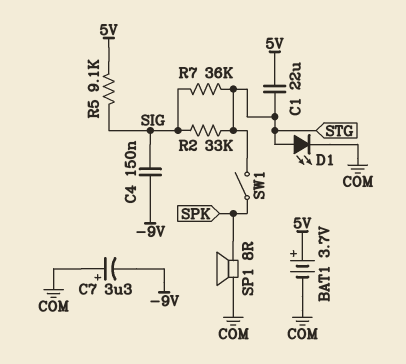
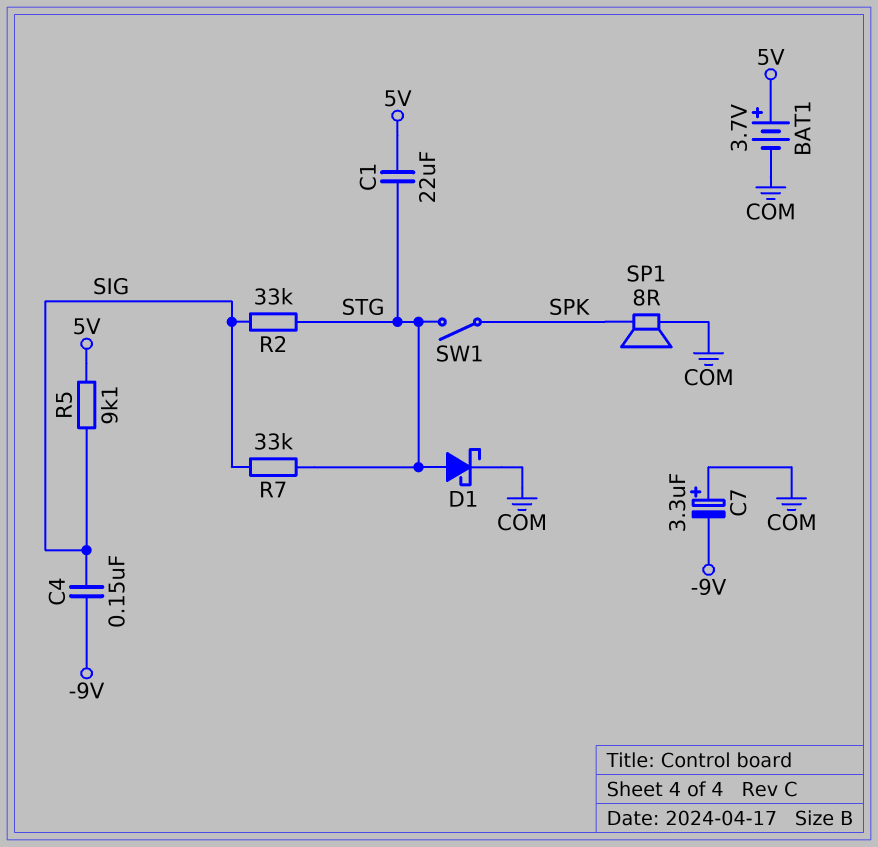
D1: LED (A STG, K COM) -> schottky (A STG, K COM)
R7: 36k (SIG, STG) -> 33k (SIG, STG)

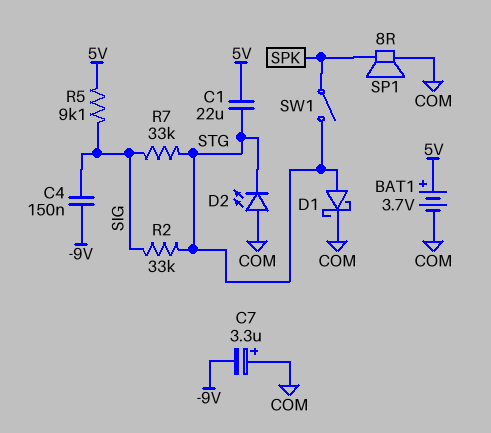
D2: none -> LED (A COM, K STG)

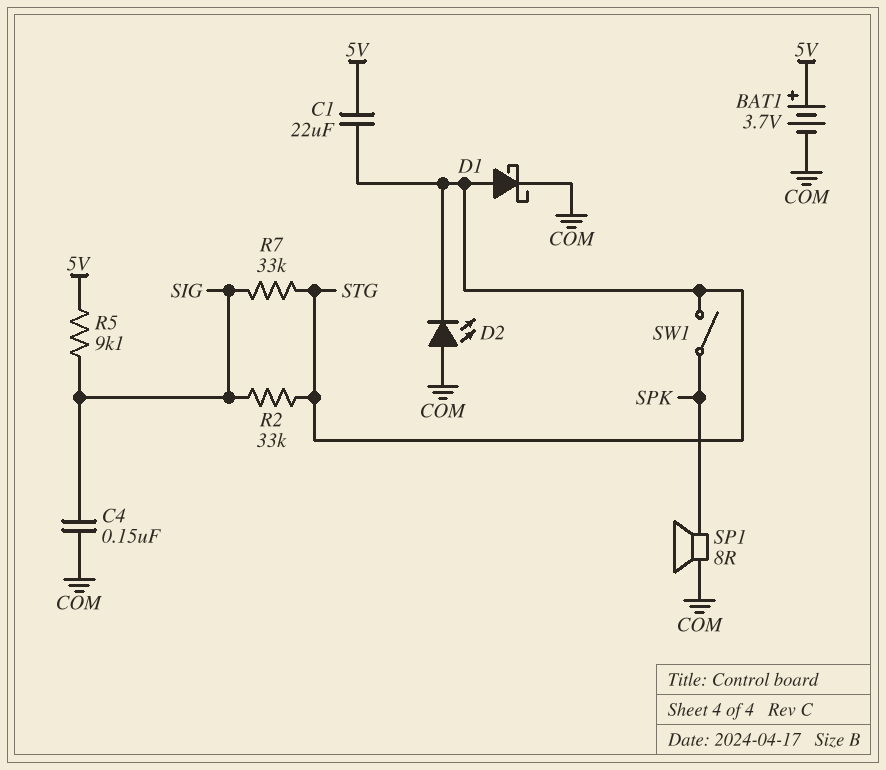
C4: 150nF (-9V, SIG) -> 150nF (COM, SIG)
C7: 3.3uF (plus COM, minus -9V) -> none

